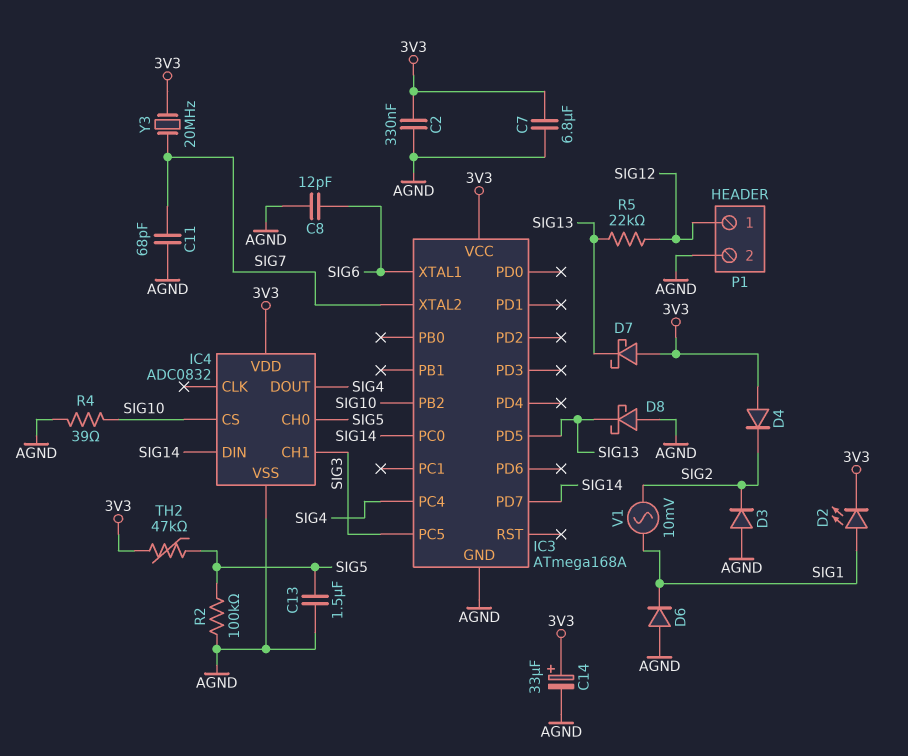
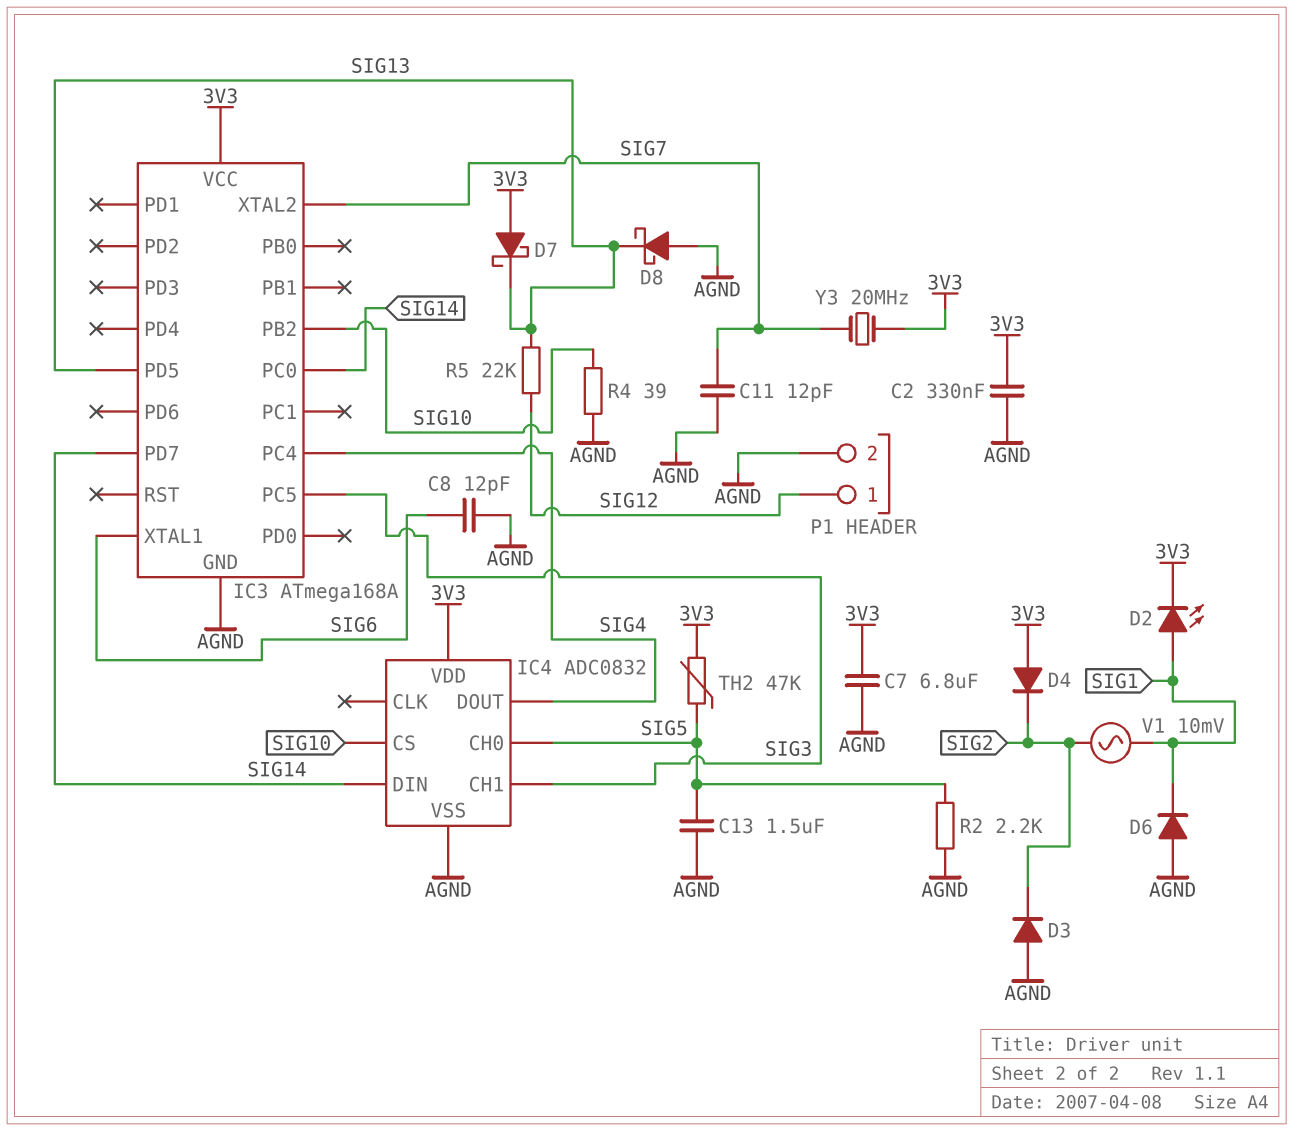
C11: 68pF (AGND, SIG7) -> 12pF (AGND, SIG7)
C14: 33uF (plus 3V3, minus AGND) -> none
R2: 100k (AGND, SIG5) -> 2.2k (AGND, SIG5)

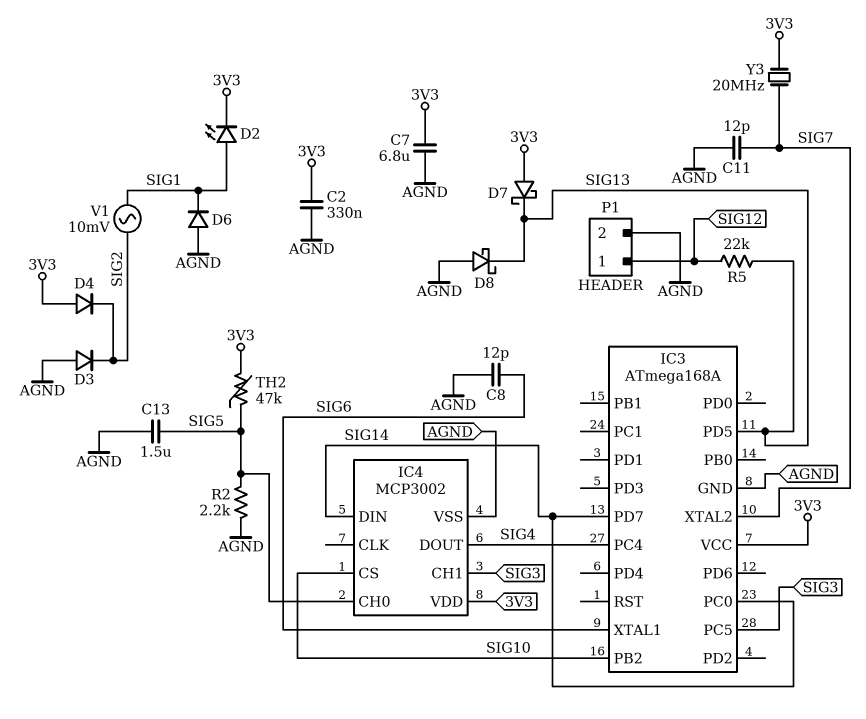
IC4: ADC0832 -> MCP3002
R4: 39 (AGND, SIG10) -> none

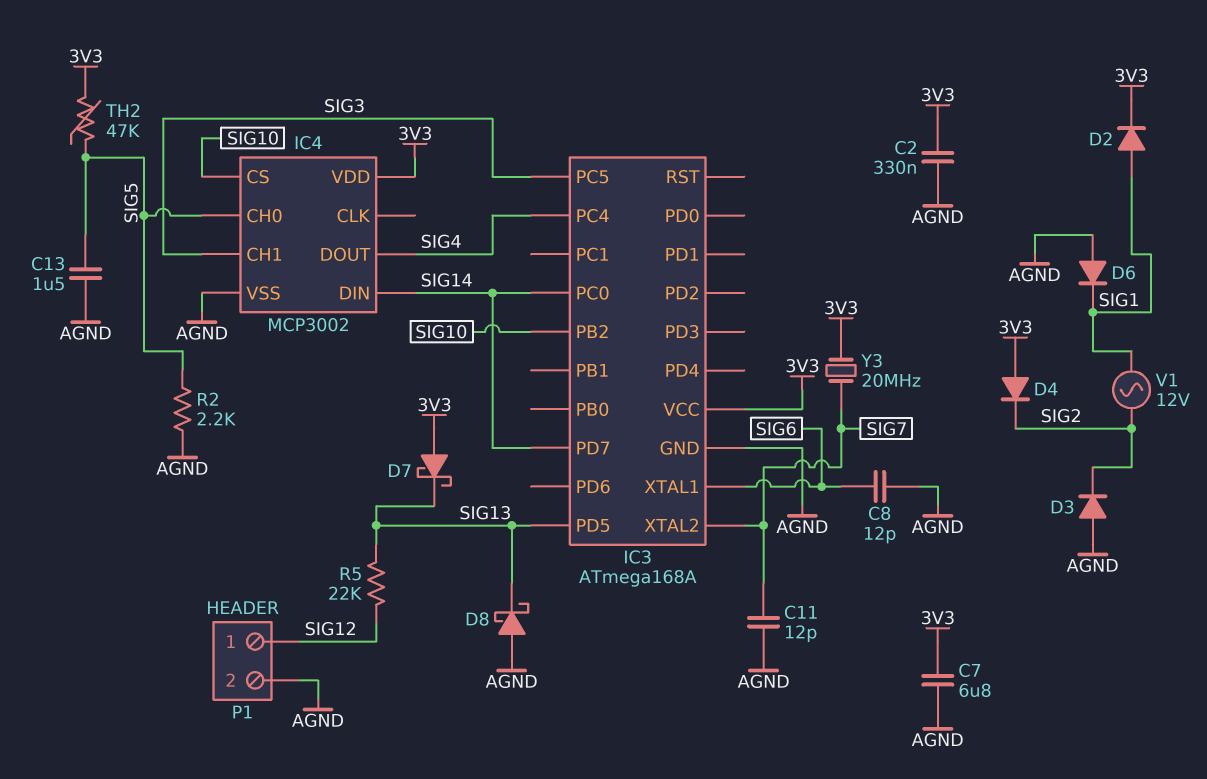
D2: LED (A SIG1, K 3V3) -> diode (A SIG1, K 3V3)
V1: AC 10mV (SIG1, SIG2) -> AC 12V (SIG1, SIG2)

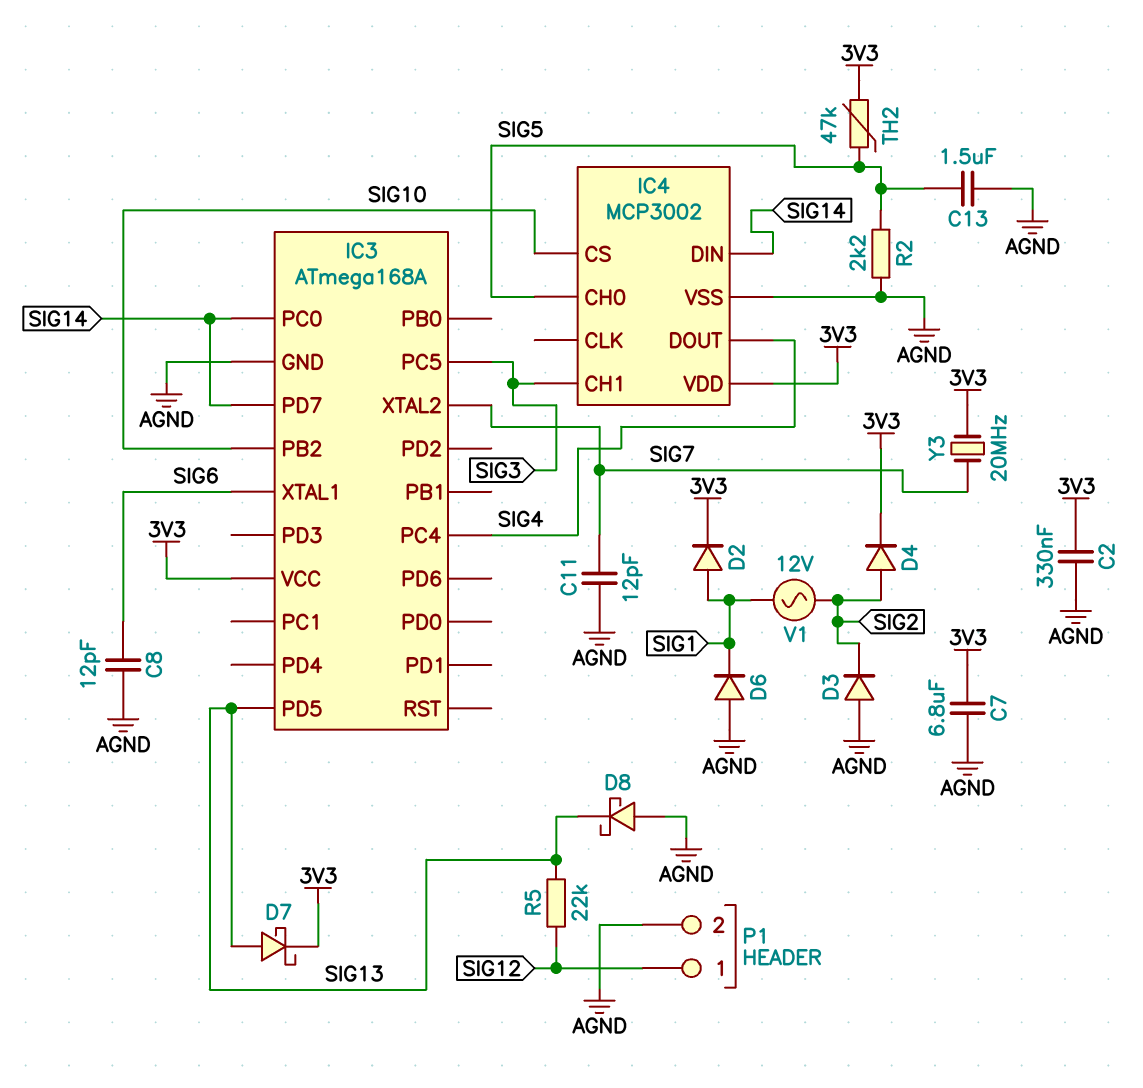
D4: diode (A 3V3, K SIG2) -> diode (A SIG2, K 3V3)
D7: schottky (A 3V3, K SIG13) -> schottky (A SIG13, K 3V3)

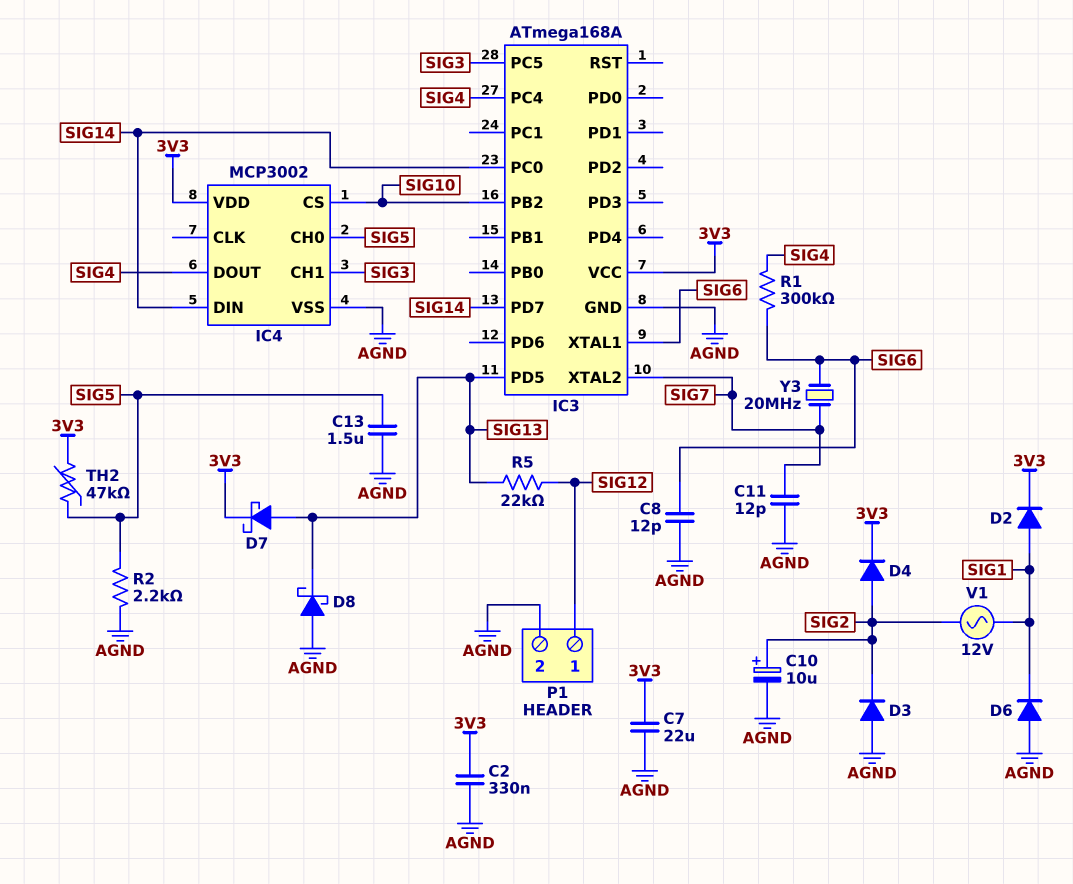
C7: 6.8uF (3V3, AGND) -> 22uF (3V3, AGND)
C10: none -> 10uF (plus SIG2, minus AGND)
R1: none -> 300k (SIG4, SIG6)
Y3: 20MHz (3V3, SIG7) -> 20MHz (SIG6, SIG7)

